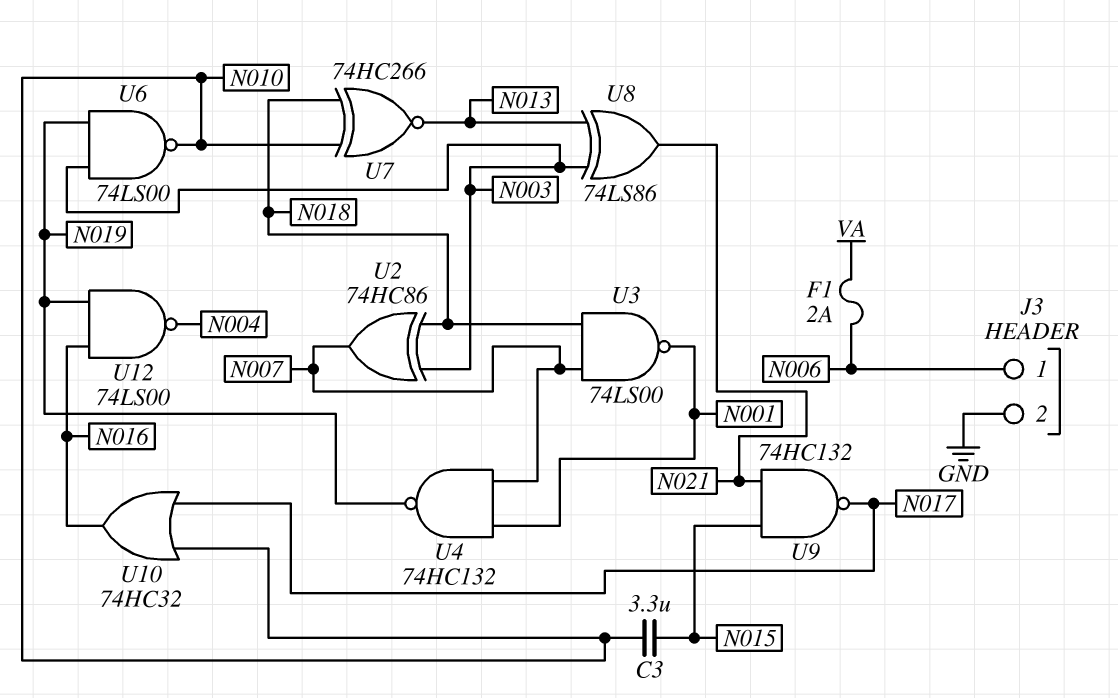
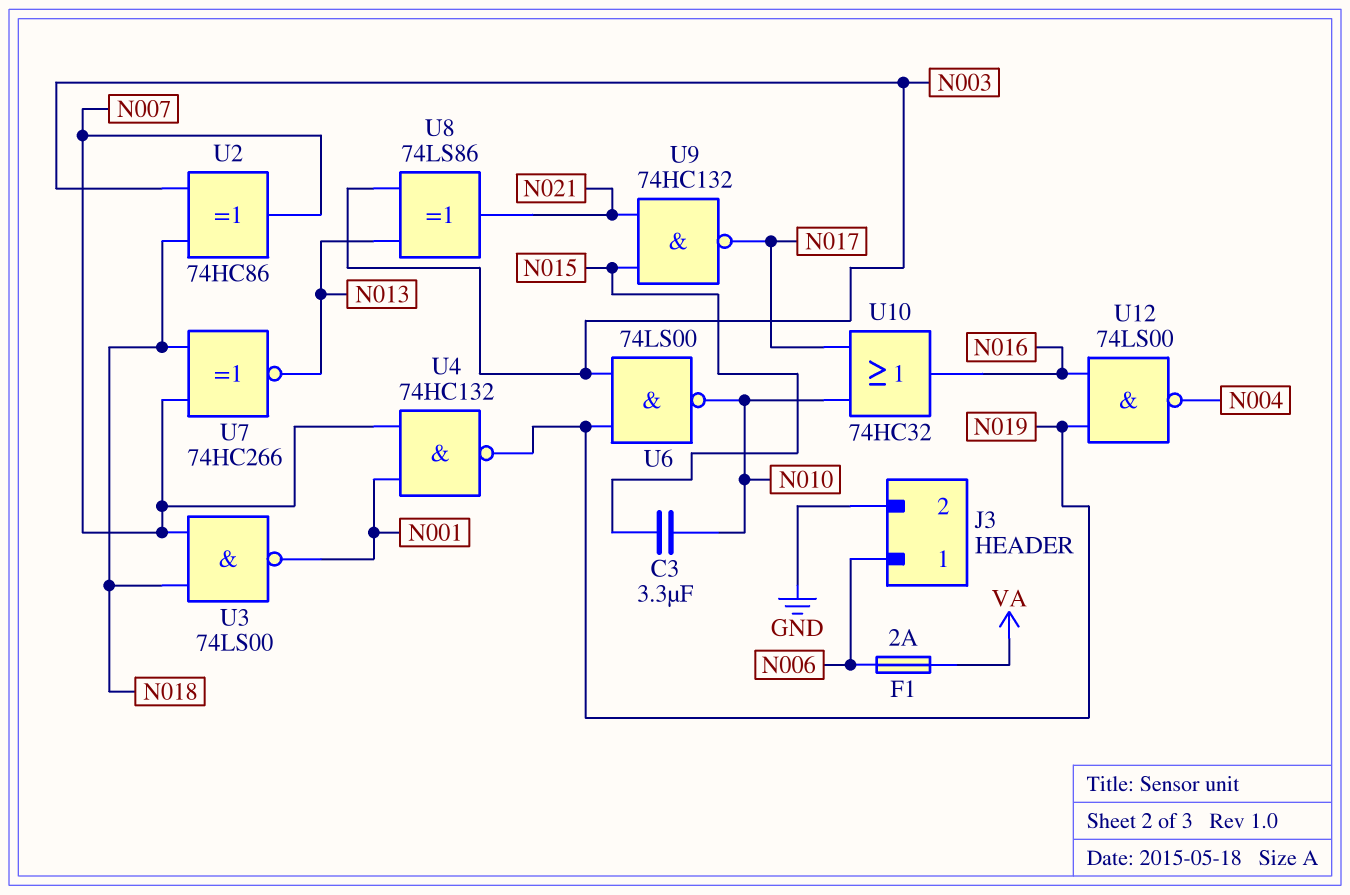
U7: XNOR 74HC266 (in N010, in N018, out N013) -> XNOR 74HC266 (in N007, in N018, out N013)

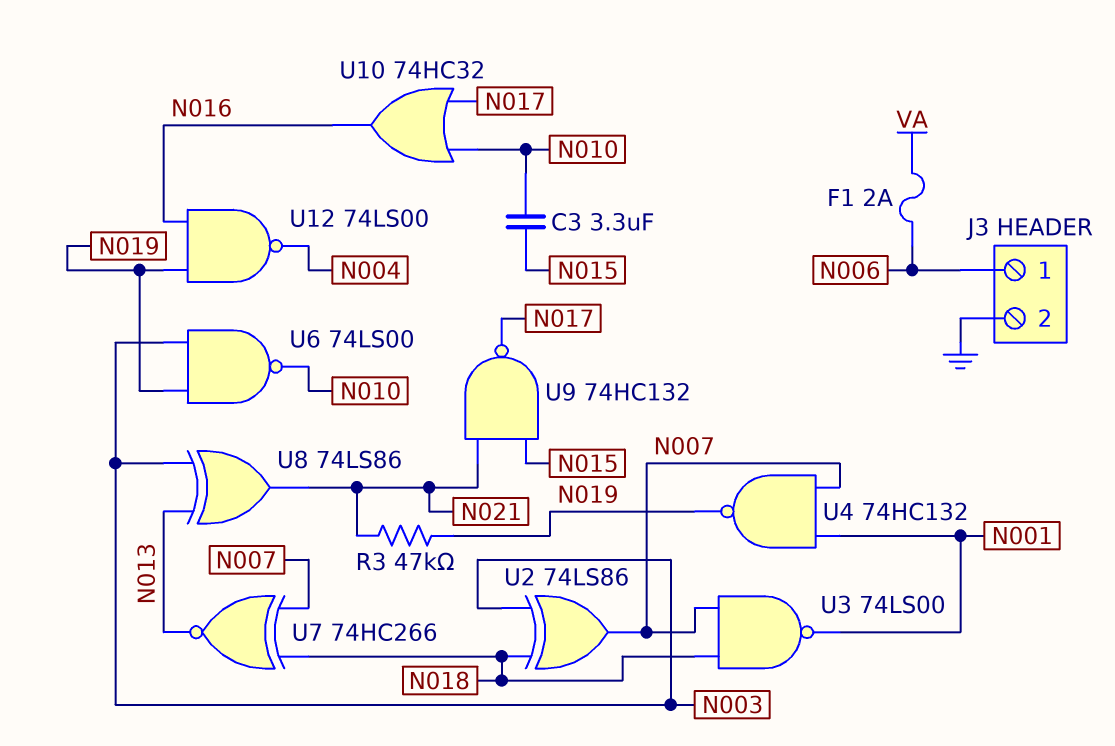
R3: none -> 47k (N019, N021)
U2: XOR 74HC86 (in N003, in N018, out N007) -> XOR 74LS86 (in N003, in N018, out N007)

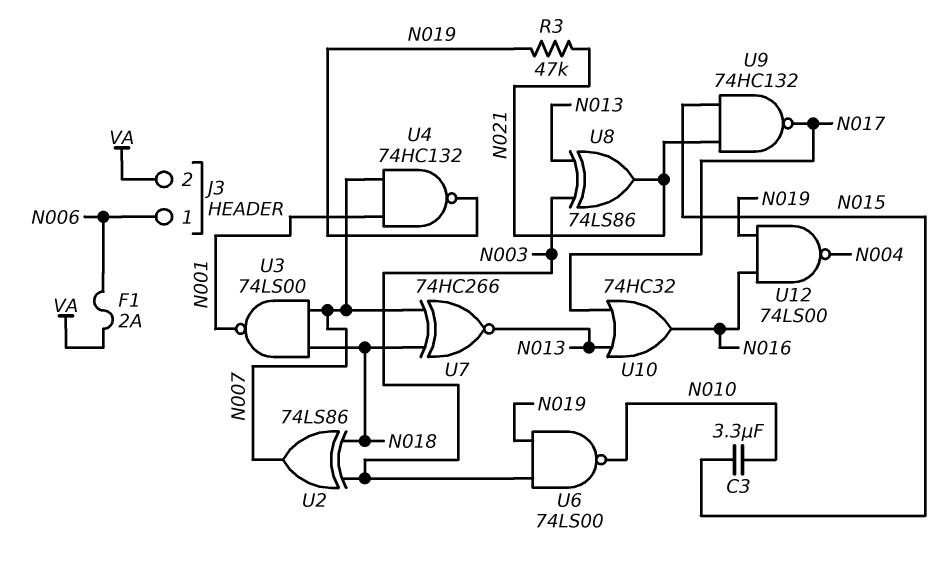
J3 pin 2: GND -> VA
U10: OR 74HC32 (in N010, in N017, out N016) -> OR 74HC32 (in N013, in N017, out N016)

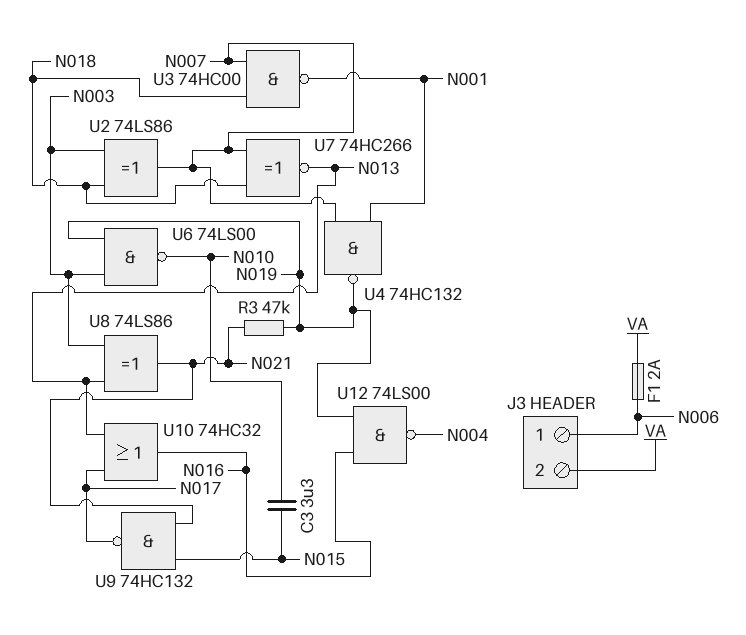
U3: NAND 74LS00 (in N007, in N018, out N001) -> NAND 74HC00 (in N007, in N018, out N001)

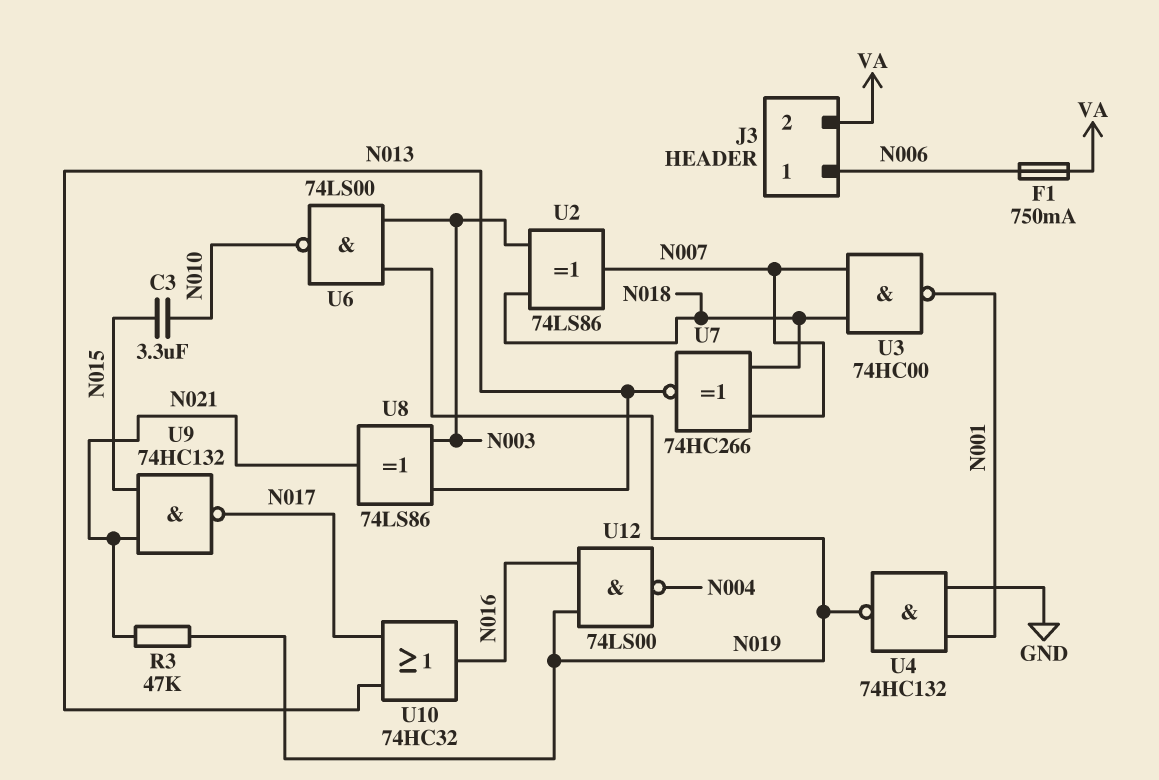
F1: 2A (N006, VA) -> 750mA (N006, VA)
U4: NAND 74HC132 (in N001, in N007, out N019) -> NAND 74HC132 (in GND, in N001, out N019)

